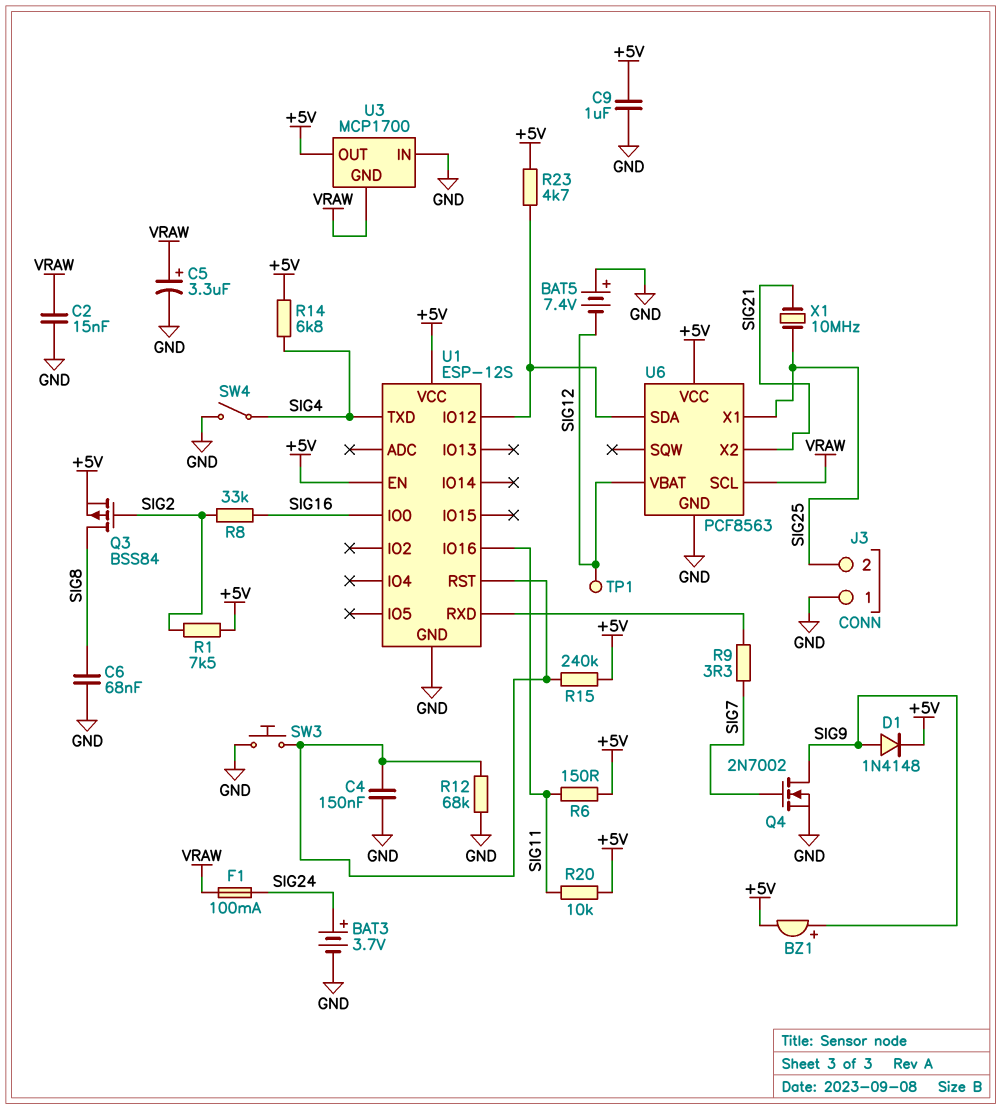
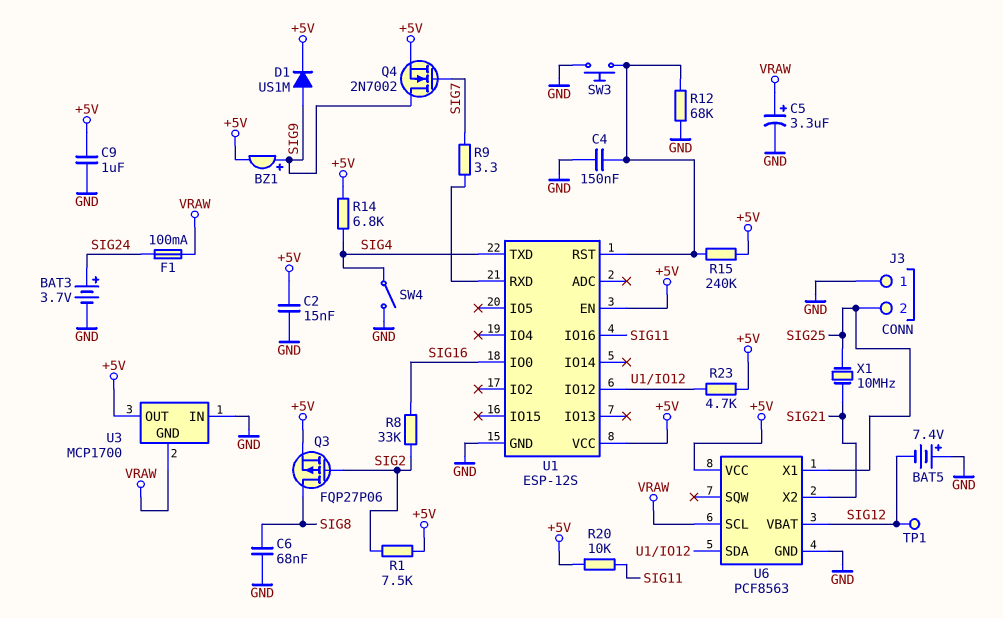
C2: 15nF (GND, VRAW) -> 15nF (+5V, GND)
D1: diode 1N4148 (A SIG9, K +5V) -> diode US1M (A SIG9, K +5V)
Q3: PMOS BSS84 (G SIG2, D SIG8, S +5V) -> PMOS FQP27P06 (G SIG2, D SIG8, S +5V)
Q4: NMOS 2N7002 (G SIG7, D SIG9, S GND) -> NMOS 2N7002 (G SIG7, D SIG9, S +5V)
R6: 150 (+5V, SIG11) -> none

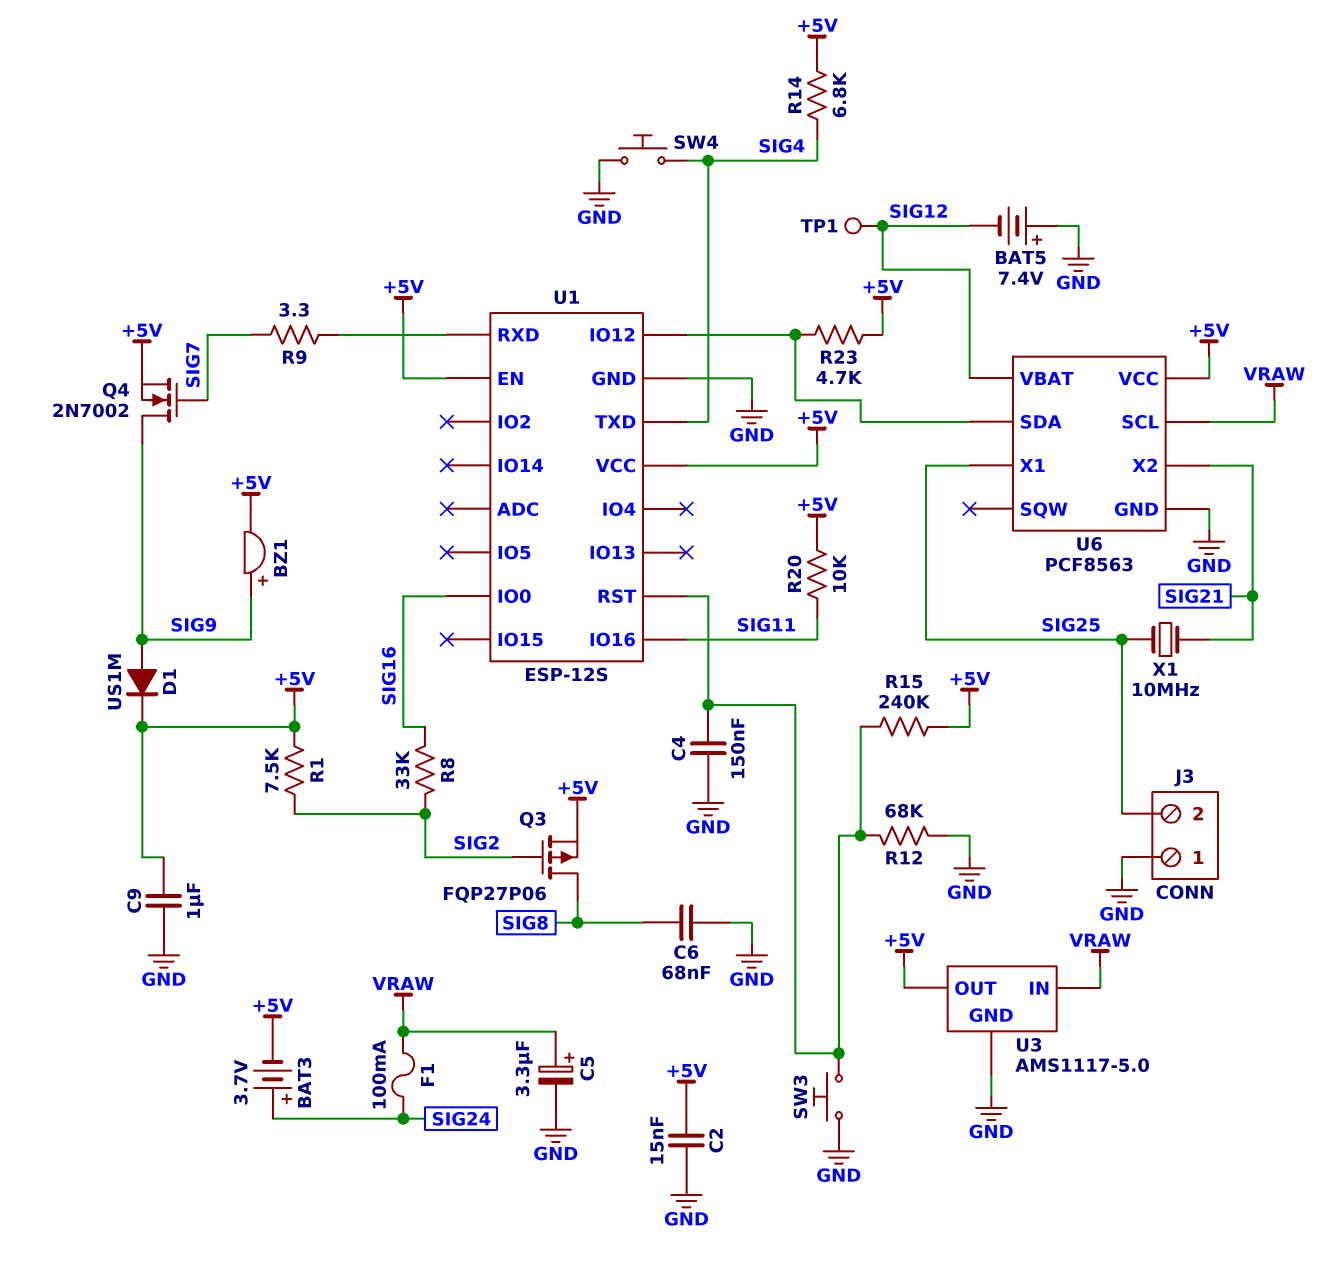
BAT3: 3.7V (plus SIG24, minus GND) -> 3.7V (plus SIG24, minus +5V)
SW4: switch (GND, SIG4) -> button (GND, SIG4)
U3: MCP1700 -> AMS1117-5.0
U3 pin GND: VRAW -> GND
U3 pin IN: GND -> VRAW

